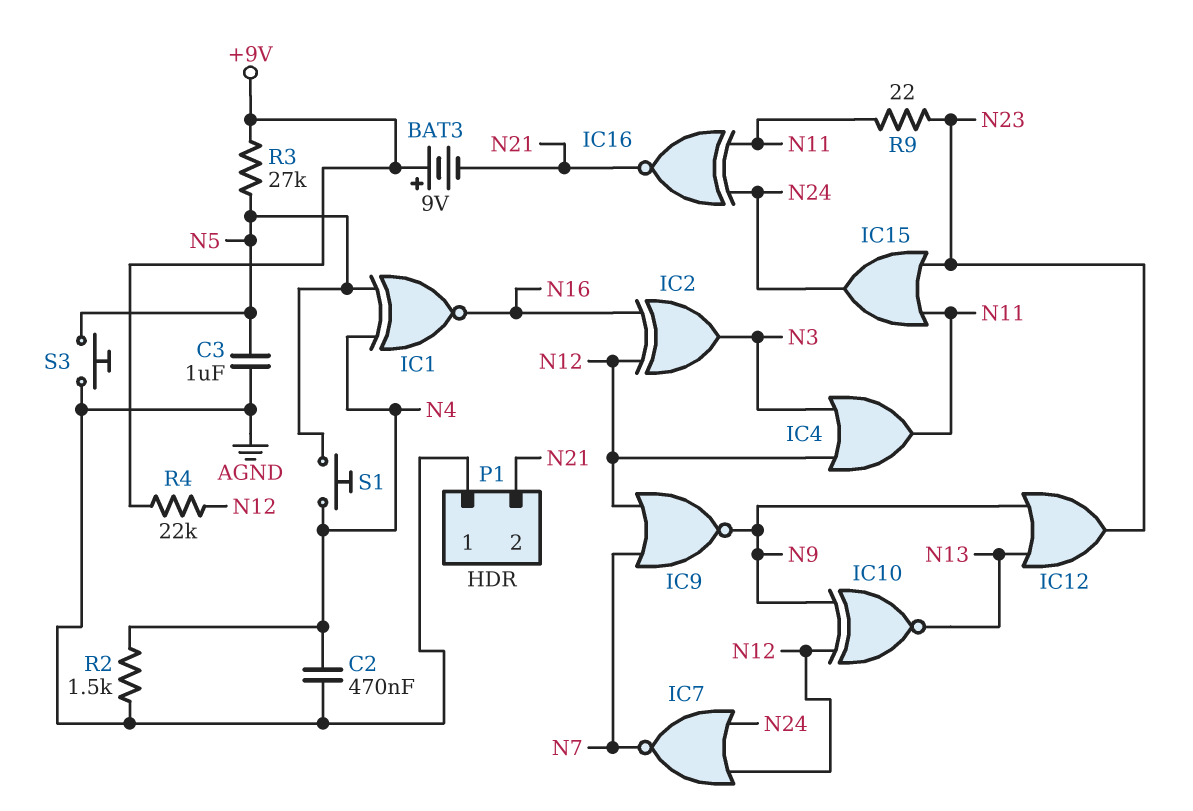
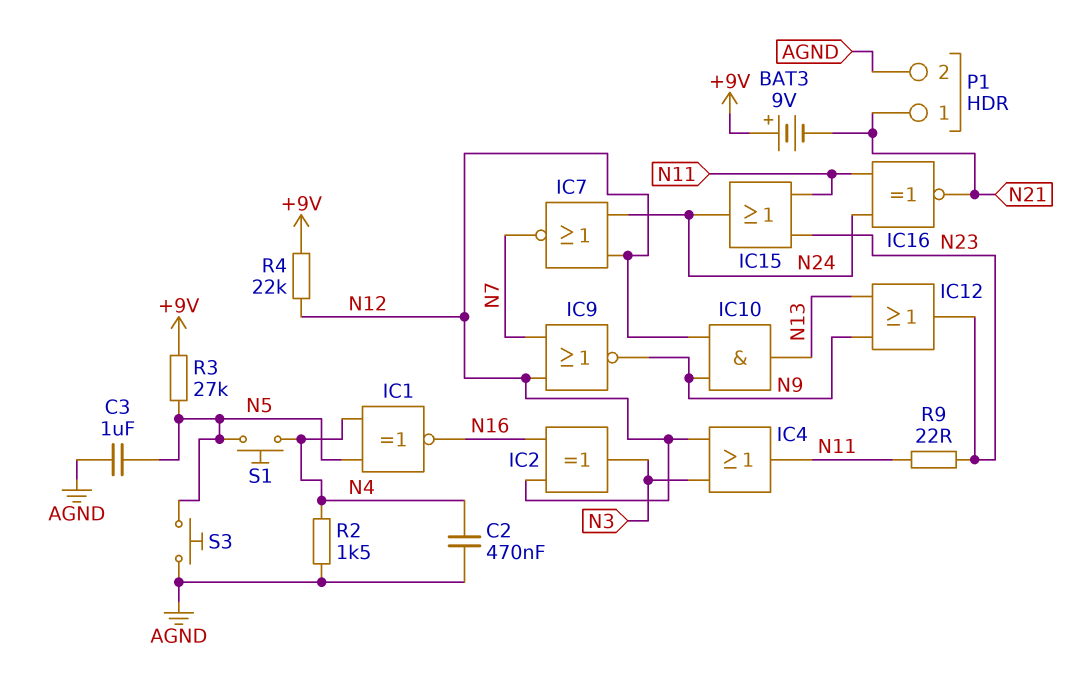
IC10: XNOR (in N9, in N12, out N13) -> AND (in N9, in N12, out N13)
P1 pin 1: AGND -> N21
P1 pin 2: N21 -> AGND

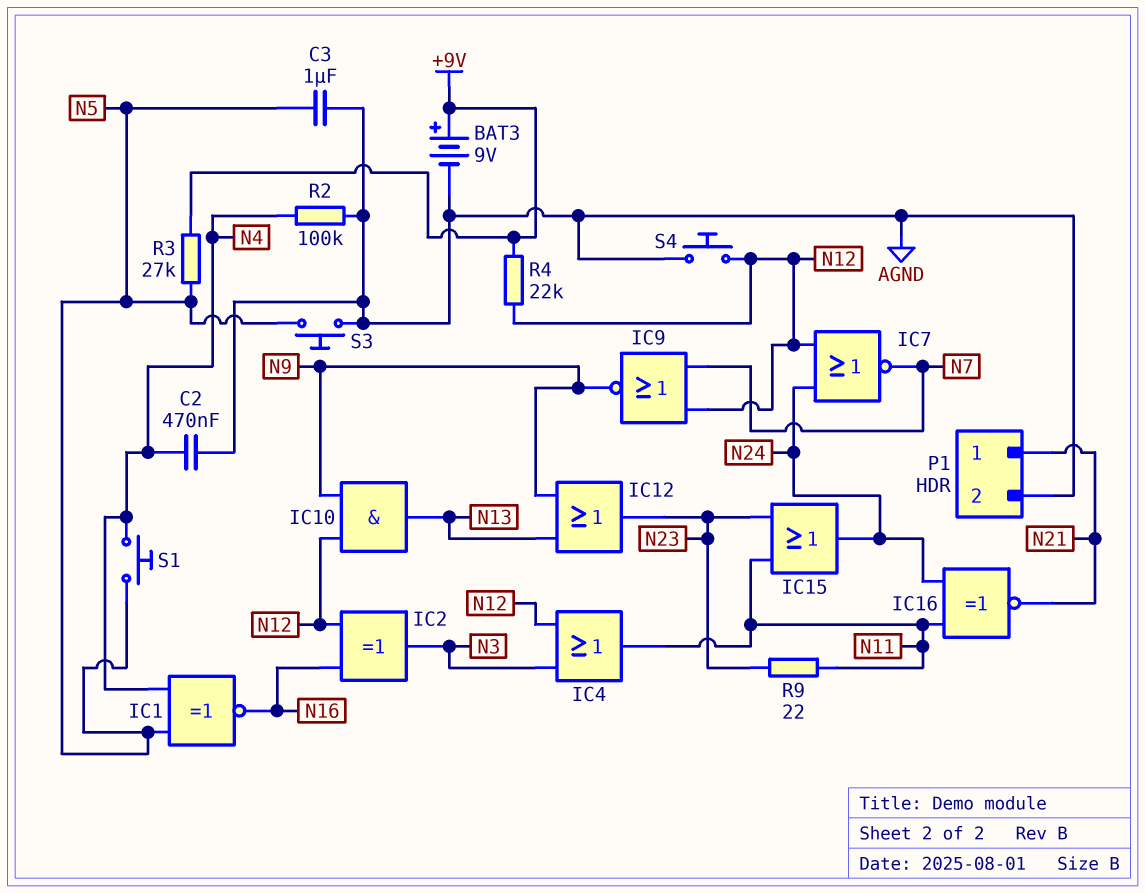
BAT3: 9V (plus +9V, minus N21) -> 9V (plus +9V, minus AGND)
R2: 1.5k (AGND, N4) -> 100k (AGND, N4)
S4: none -> button (AGND, N12)

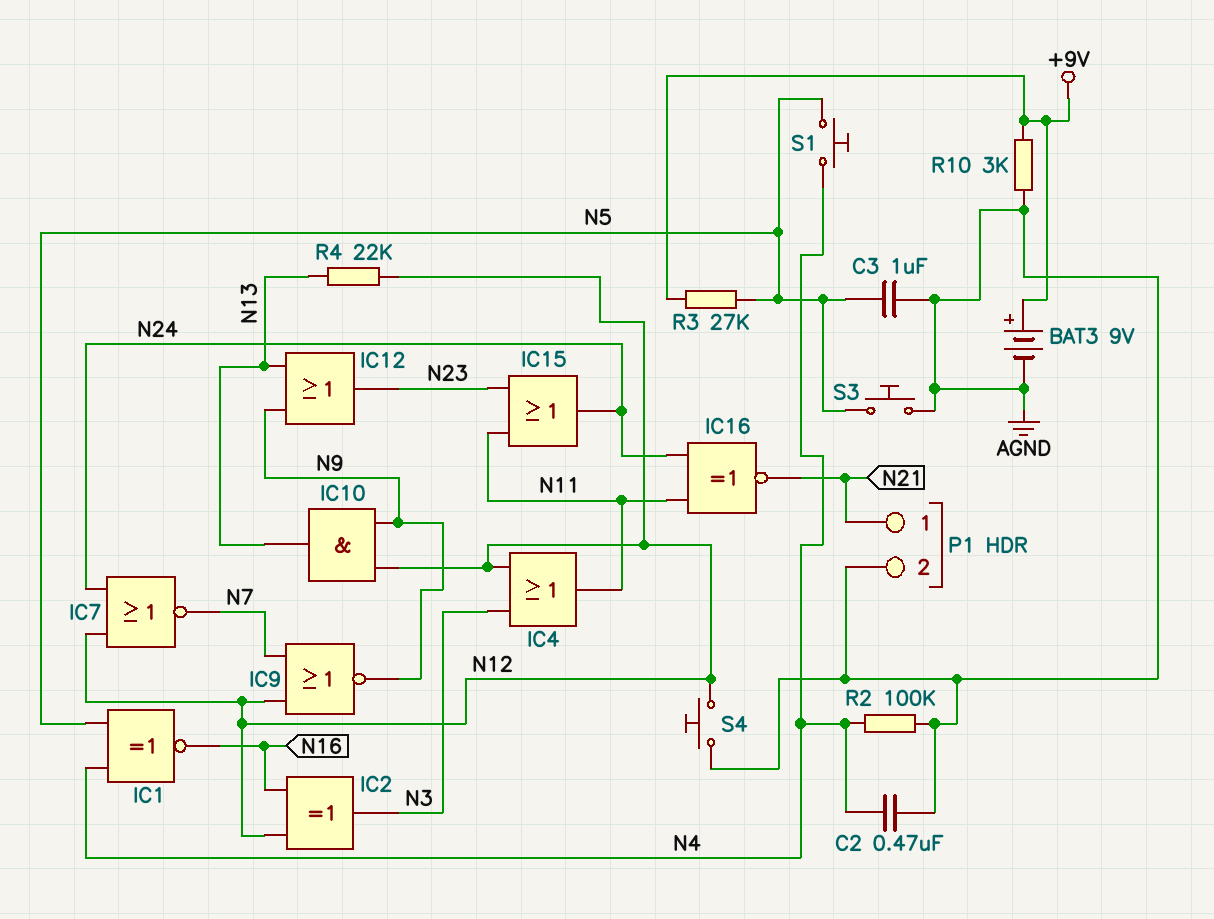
R4: 22k (+9V, N12) -> 22k (N12, N13)
R9: 22 (N11, N23) -> none
R10: none -> 3k (+9V, AGND)

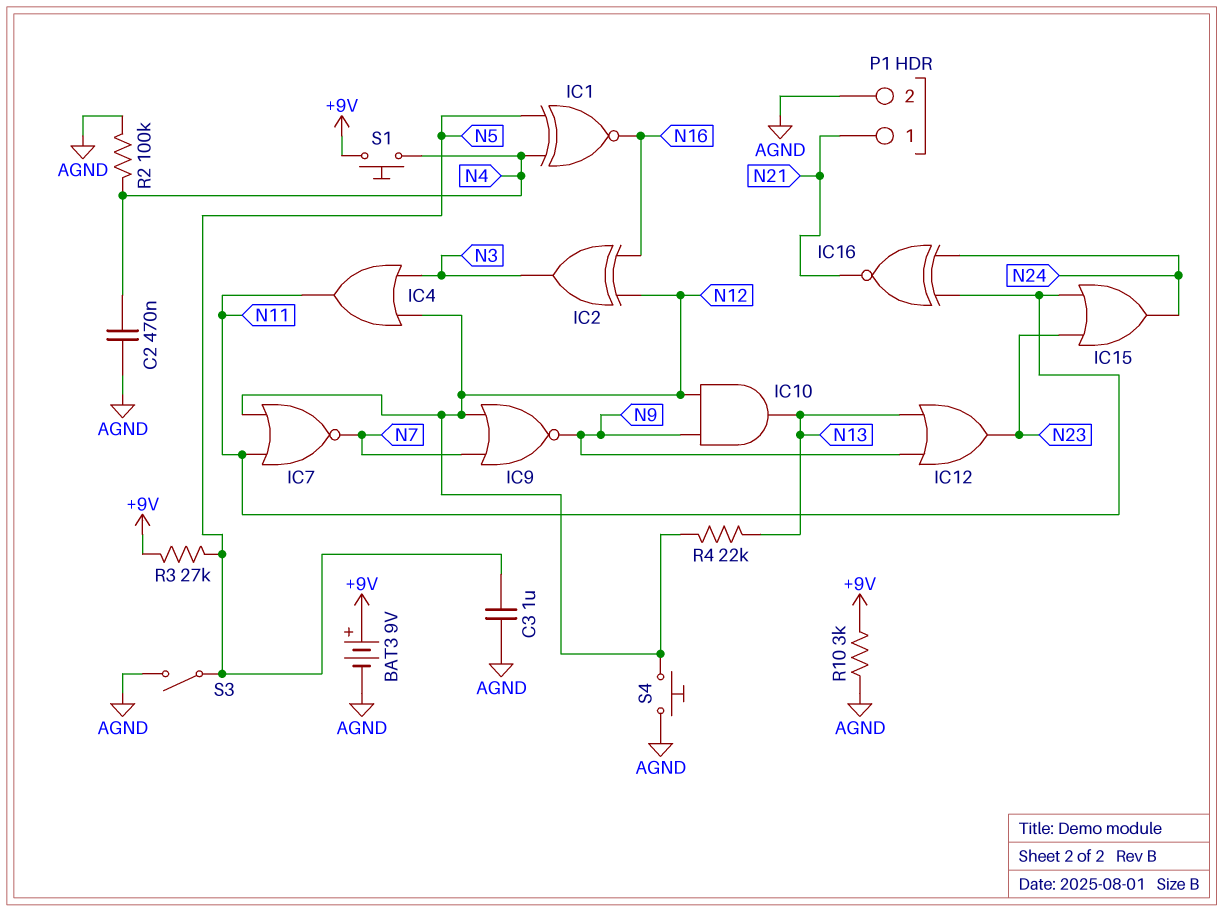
IC7: NOR (in N12, in N24, out N7) -> NOR (in N11, in N12, out N7)
S1: button (N4, N5) -> button (+9V, N4)
S3: button (AGND, N5) -> switch (AGND, N5)

